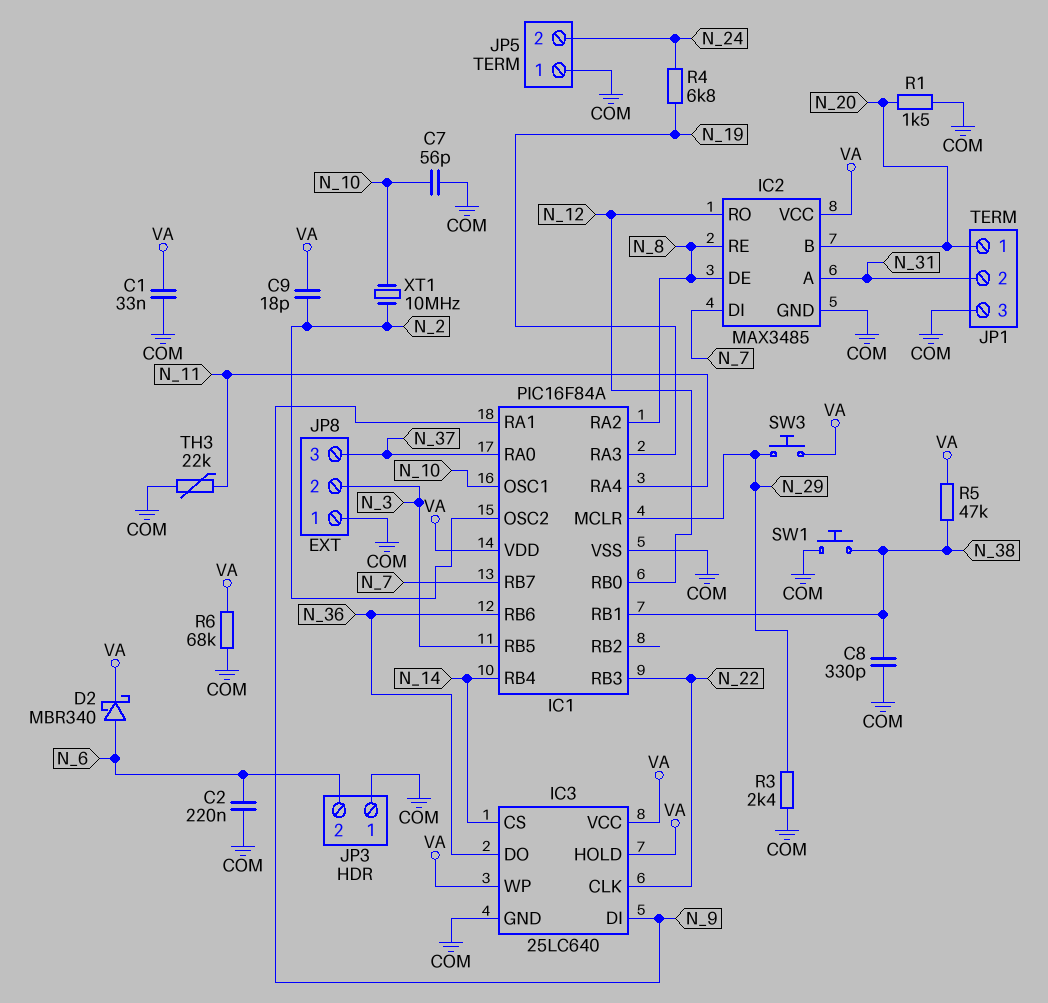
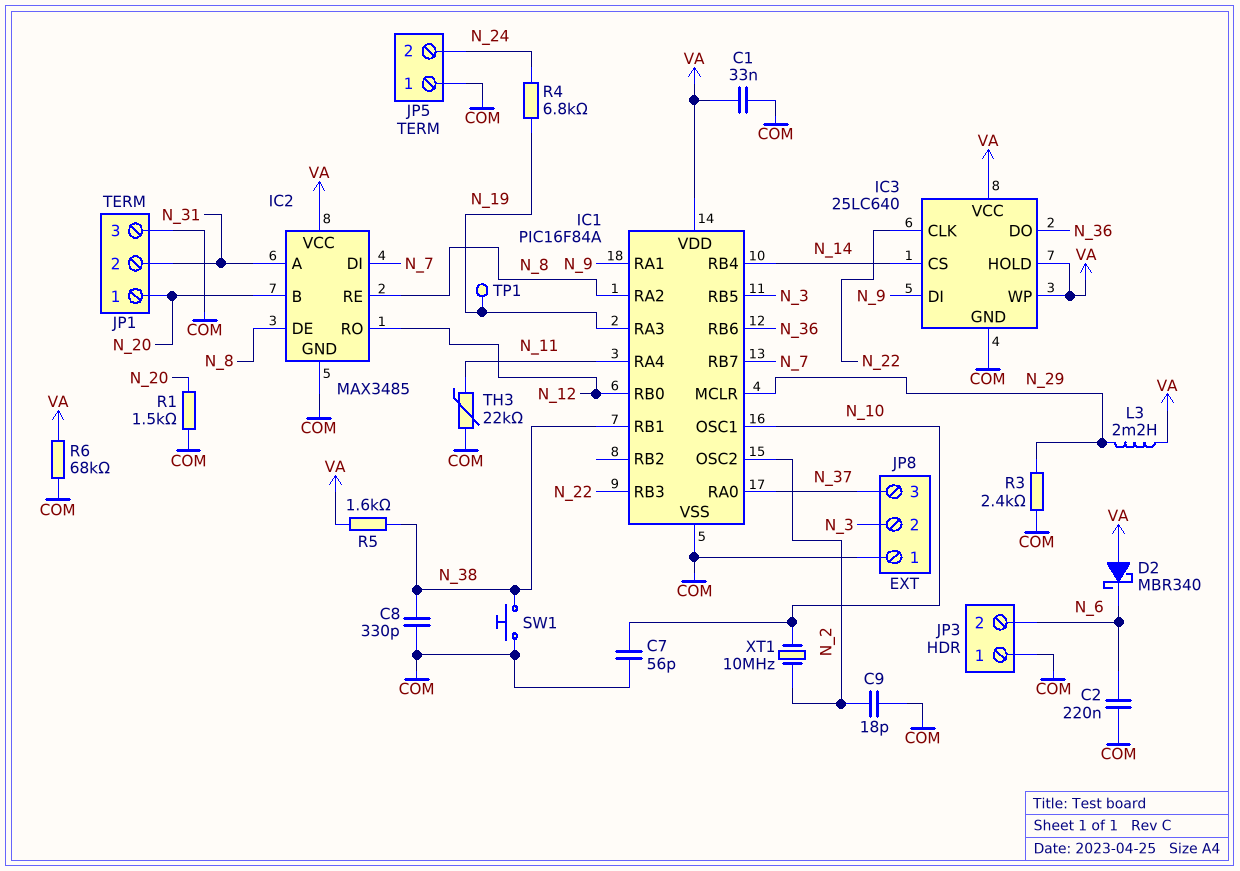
C9: 18pF (N_2, VA) -> 18pF (COM, N_2)
D2: schottky MBR340 (A N_6, K VA) -> schottky MBR340 (A VA, K N_6)
L3: none -> 2.2mH (N_29, VA)
R5: 47k (N_38, VA) -> 1.6k (N_38, VA)
SW3: button (N_29, VA) -> none
TP1: none -> test point (N_19)

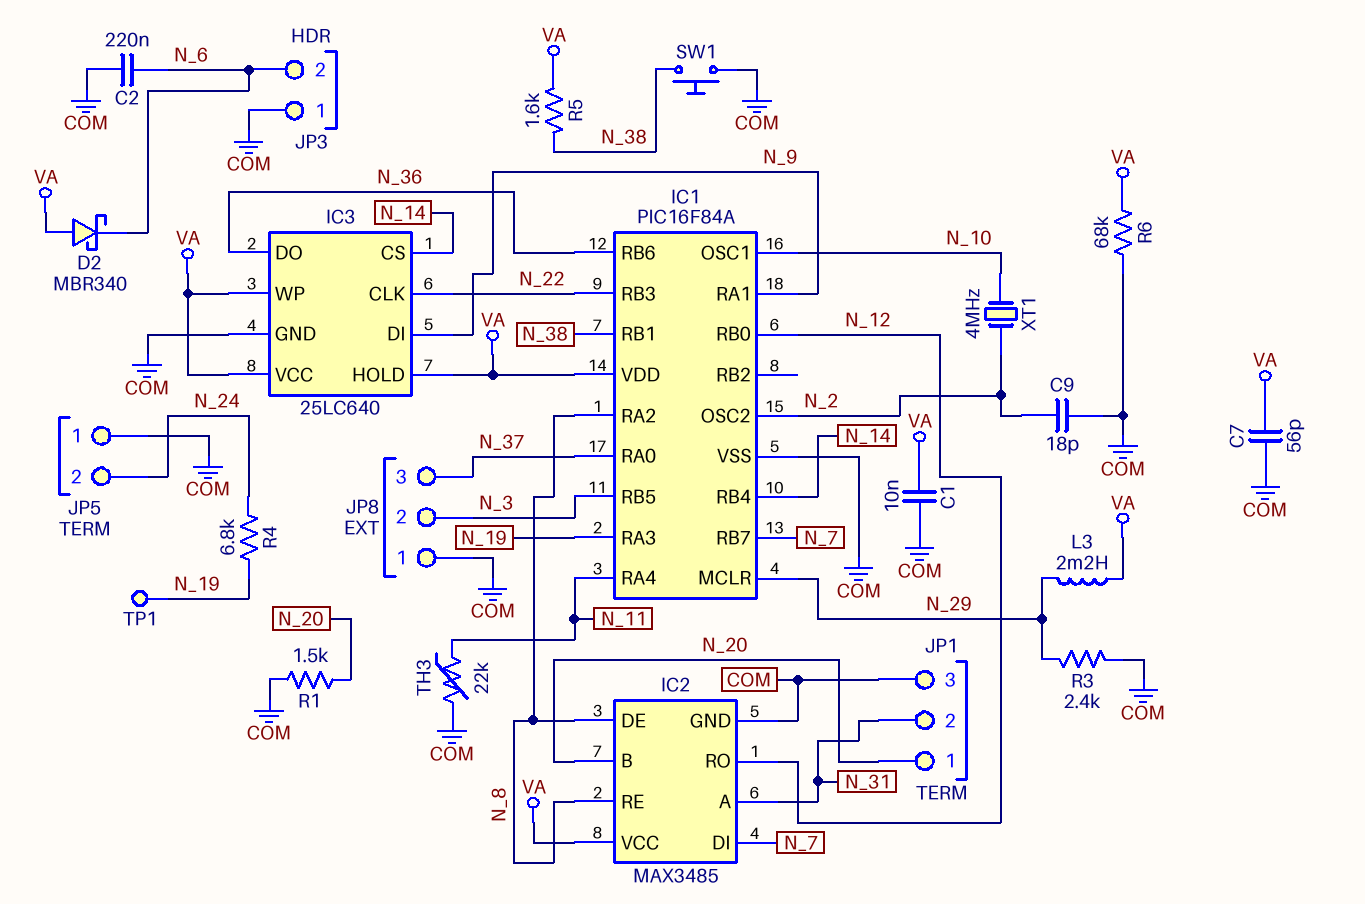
C1: 33nF (COM, VA) -> 10nF (COM, VA)
C7: 56pF (COM, N_10) -> 56pF (COM, VA)
C8: 330pF (COM, N_38) -> none
XT1: 10MHz (N_2, N_10) -> 4MHz (N_2, N_10)

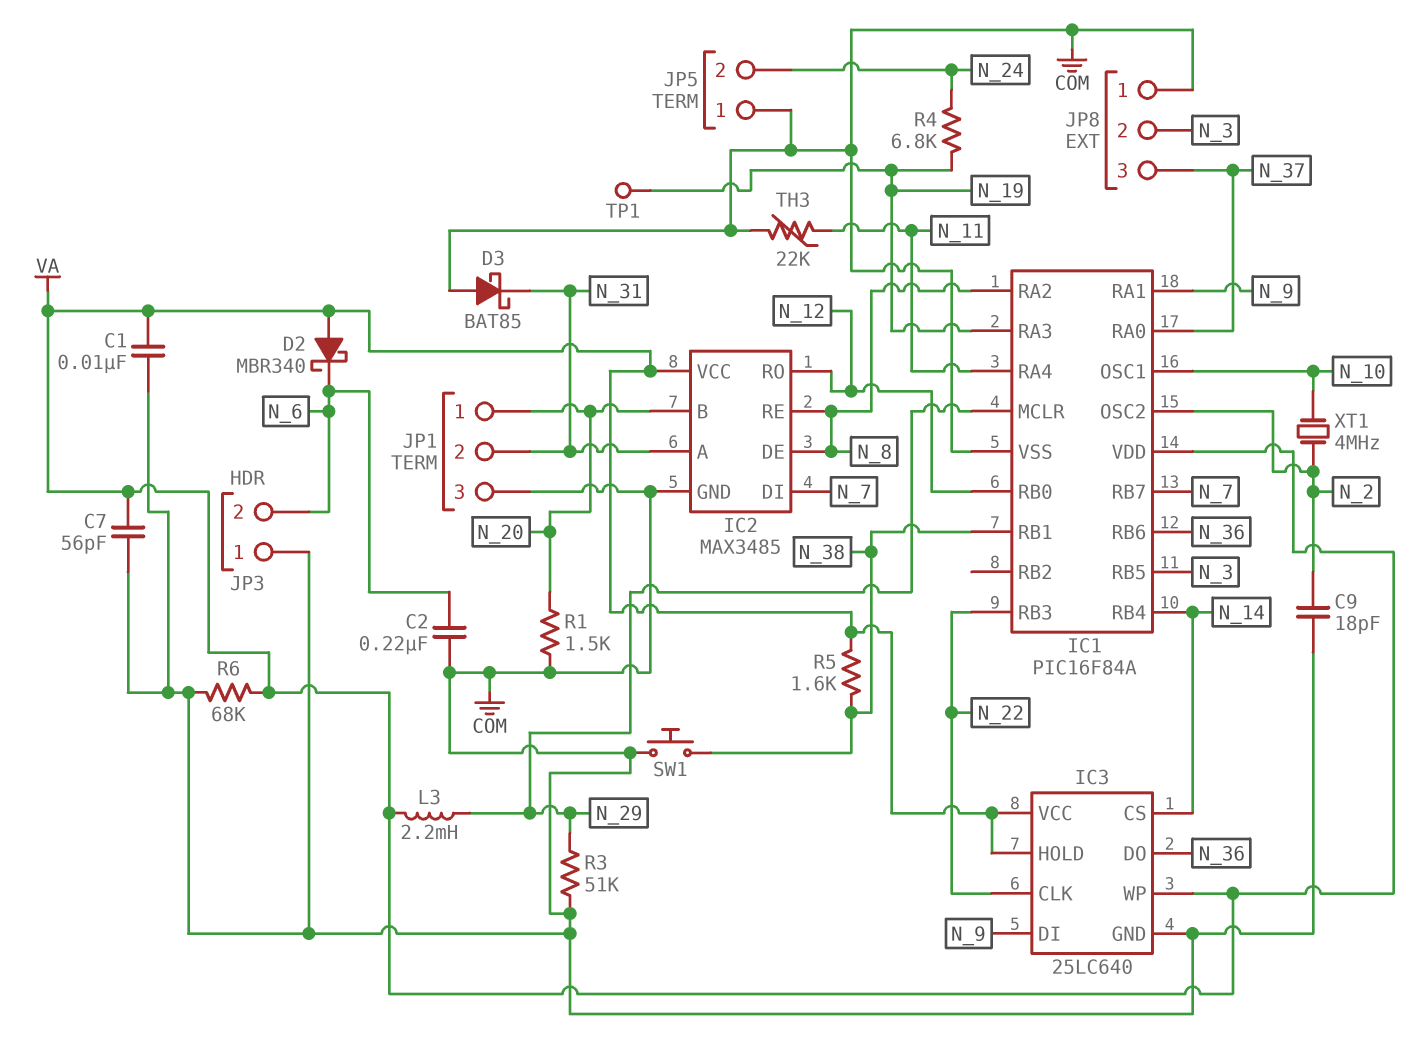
D3: none -> schottky BAT85 (A COM, K N_31)
R3: 2.4k (COM, N_29) -> 51k (COM, N_29)

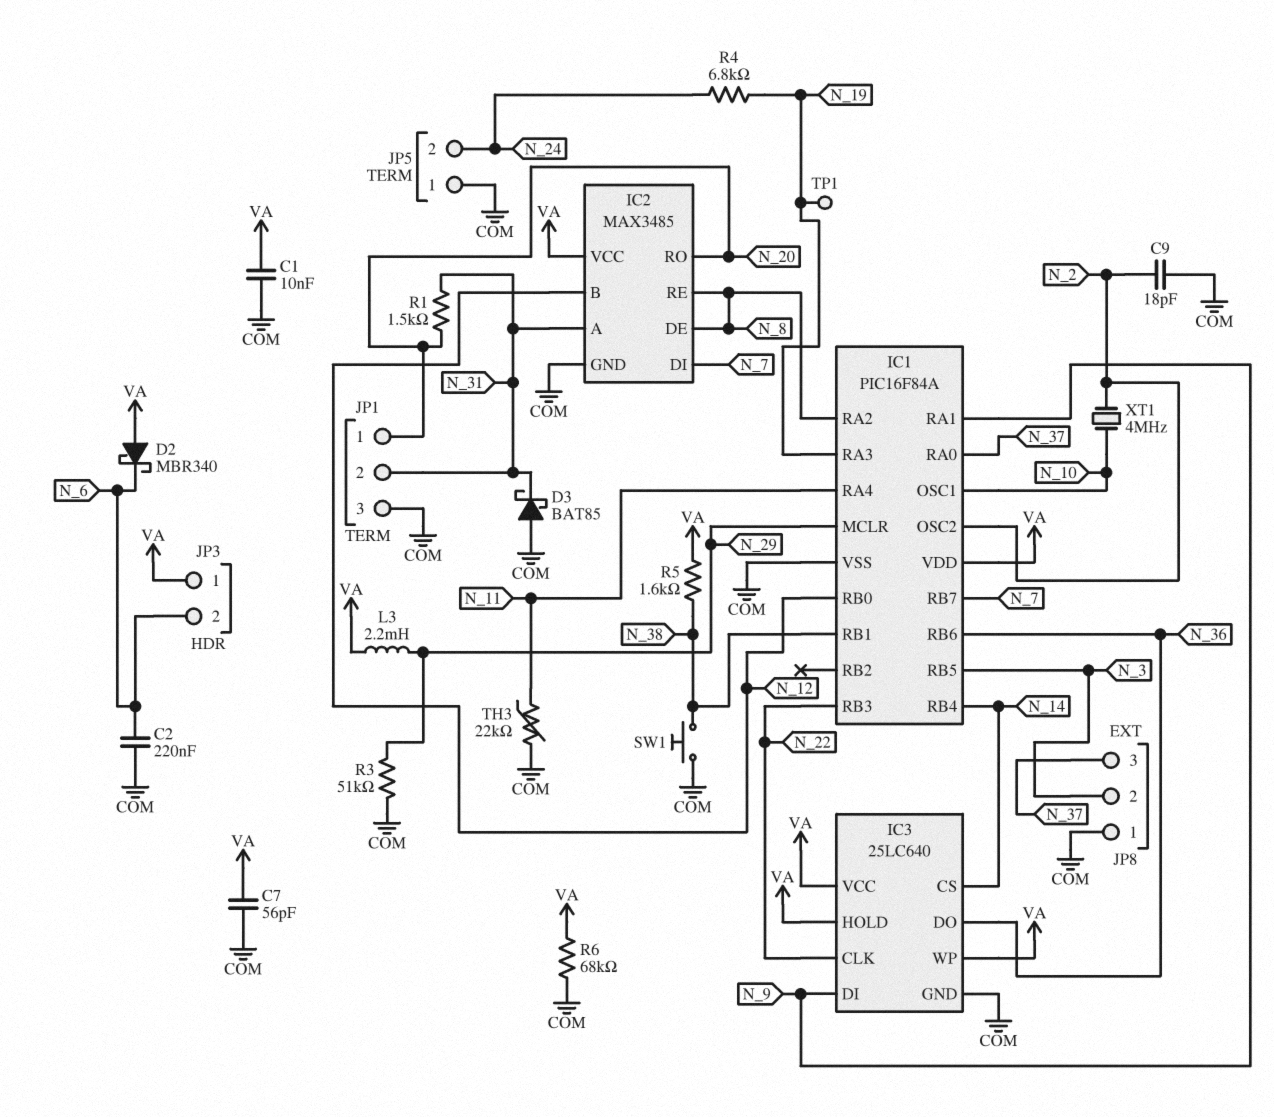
IC2 pin B: N_20 -> N_12
IC2 pin RO: N_12 -> N_20
JP3 pin 1: COM -> VA
R1: 1.5k (COM, N_20) -> 1.5k (N_20, N_31)

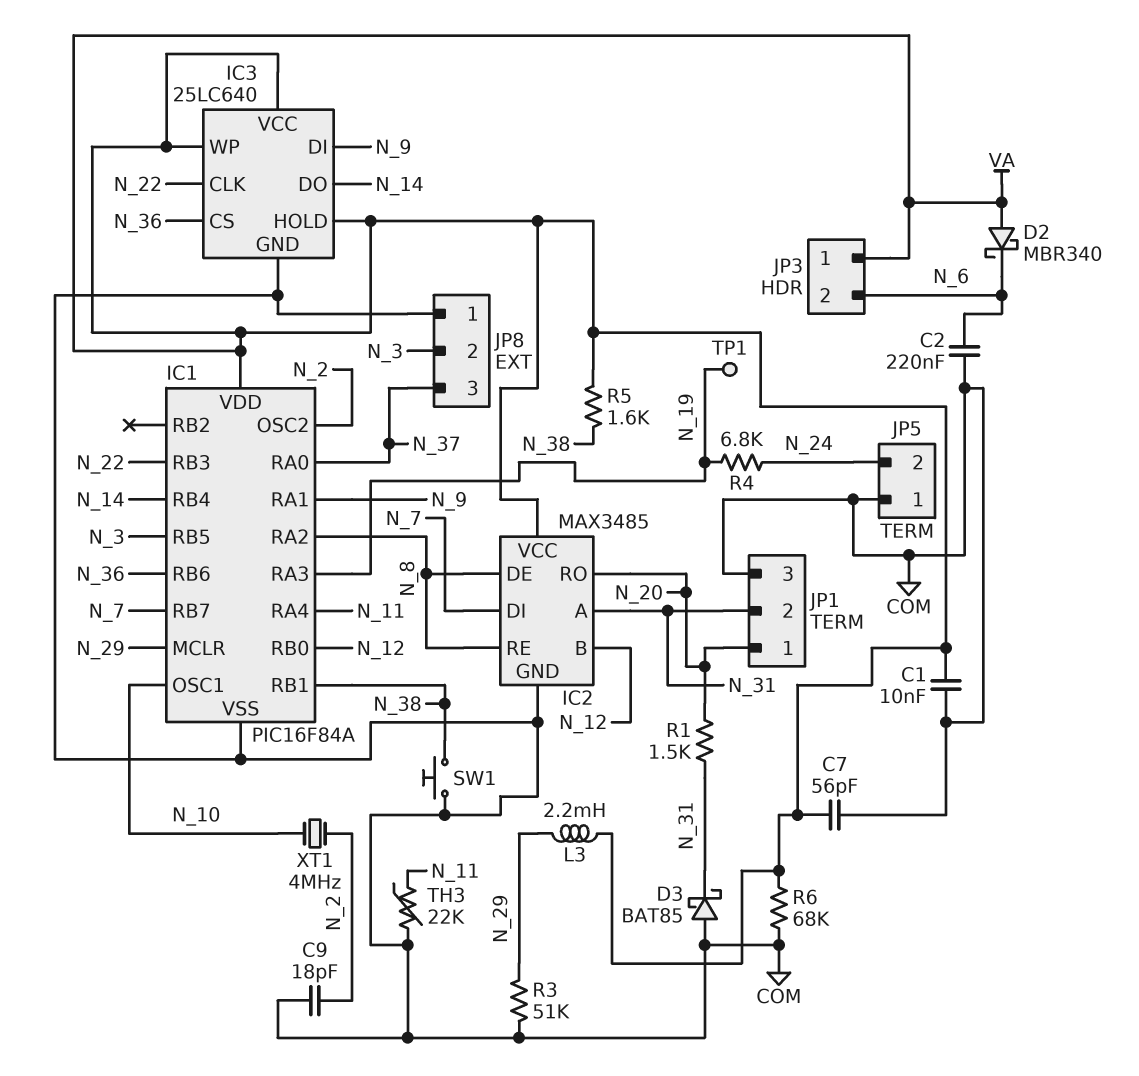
IC3 pin CS: N_14 -> N_36
IC3 pin DO: N_36 -> N_14

